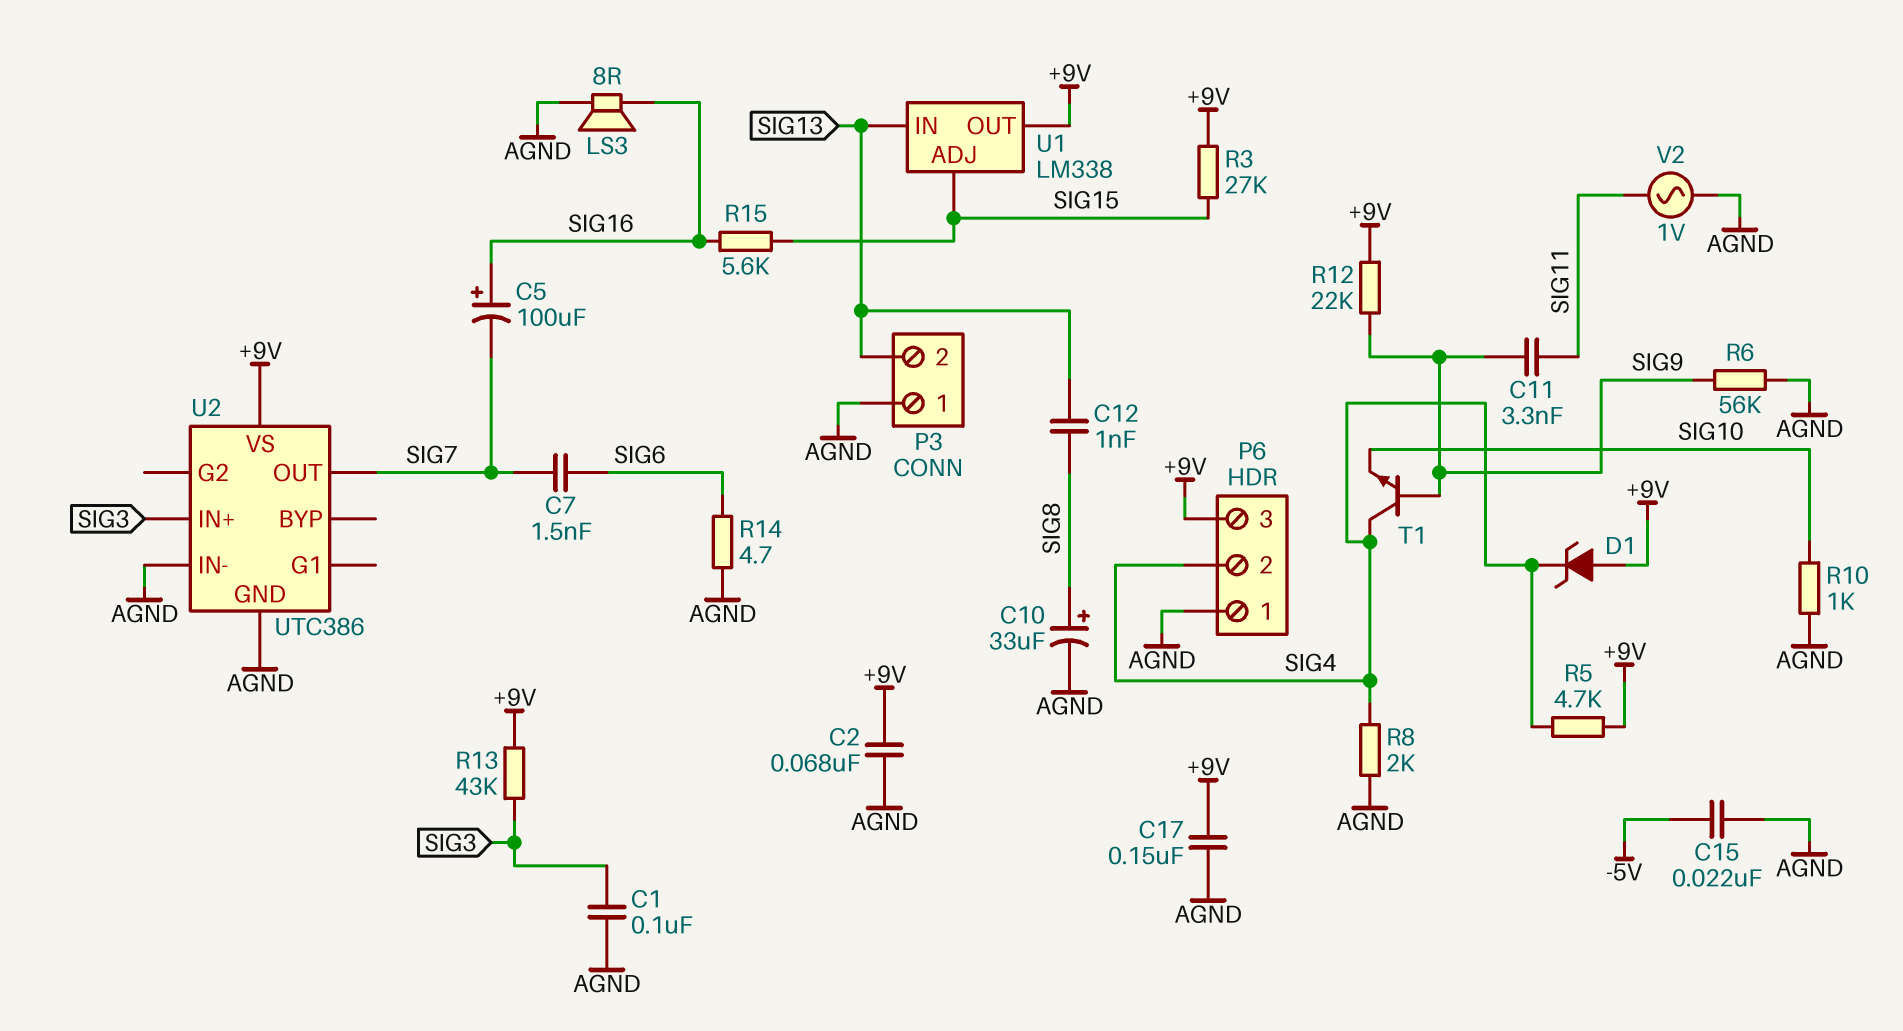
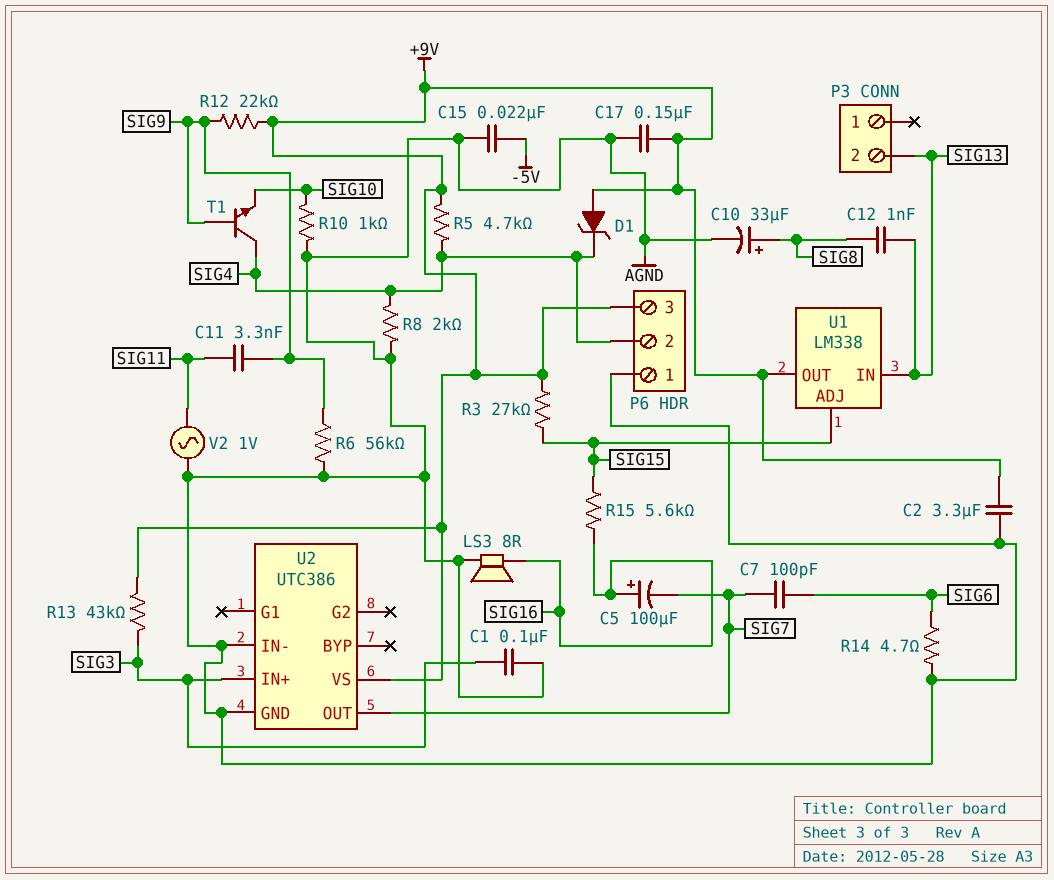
C2: 68nF (+9V, AGND) -> 3.3uF (+9V, AGND)
C7: 1.5nF (SIG6, SIG7) -> 100pF (SIG6, SIG7)
P3 pin 1: AGND -> none

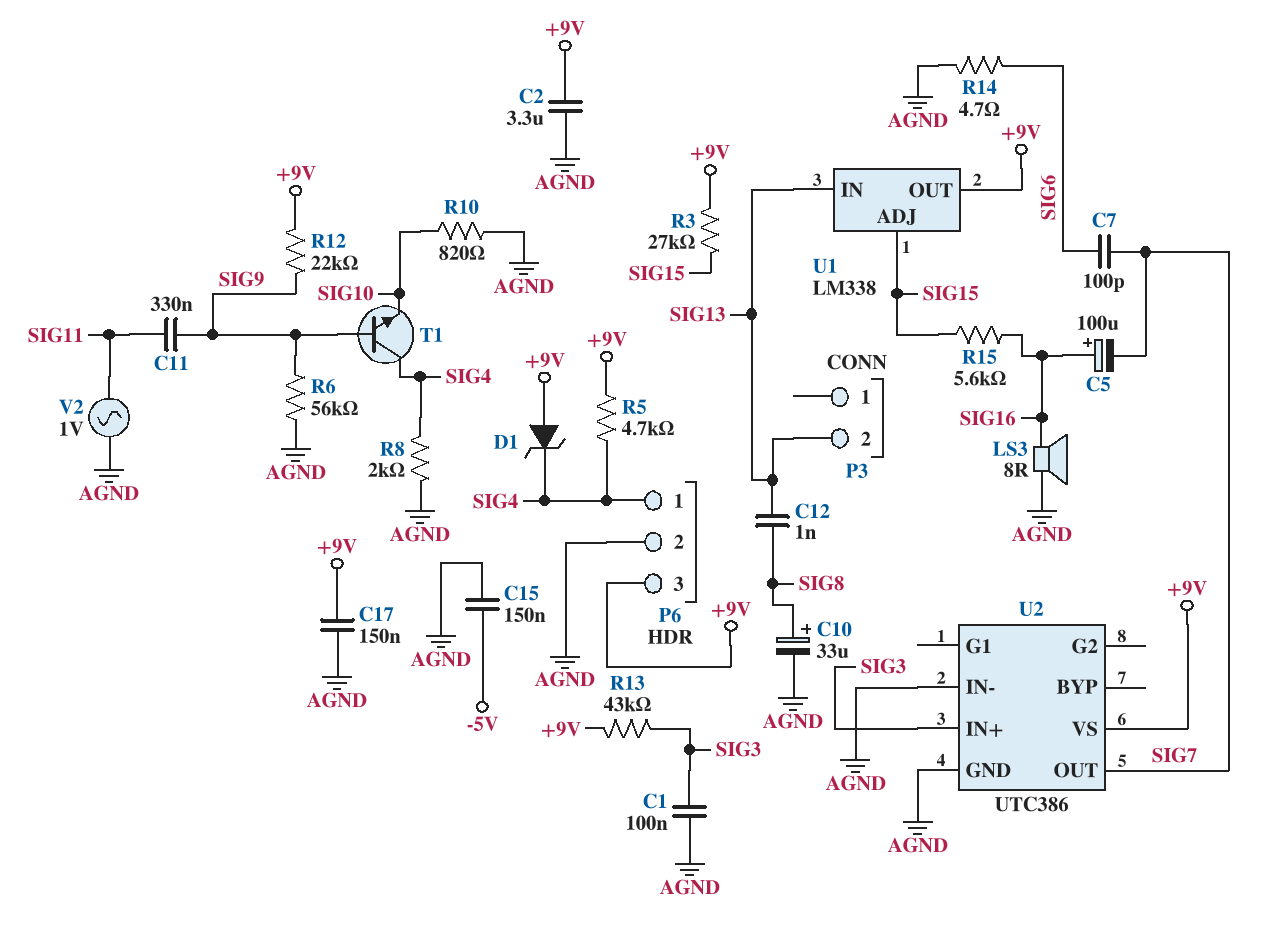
C11: 3.3nF (SIG9, SIG11) -> 330nF (SIG9, SIG11)
C15: 22nF (-5V, AGND) -> 150nF (-5V, AGND)
P6 pin 1: AGND -> SIG4
P6 pin 2: SIG4 -> AGND
R10: 1k (AGND, SIG10) -> 820 (AGND, SIG10)

